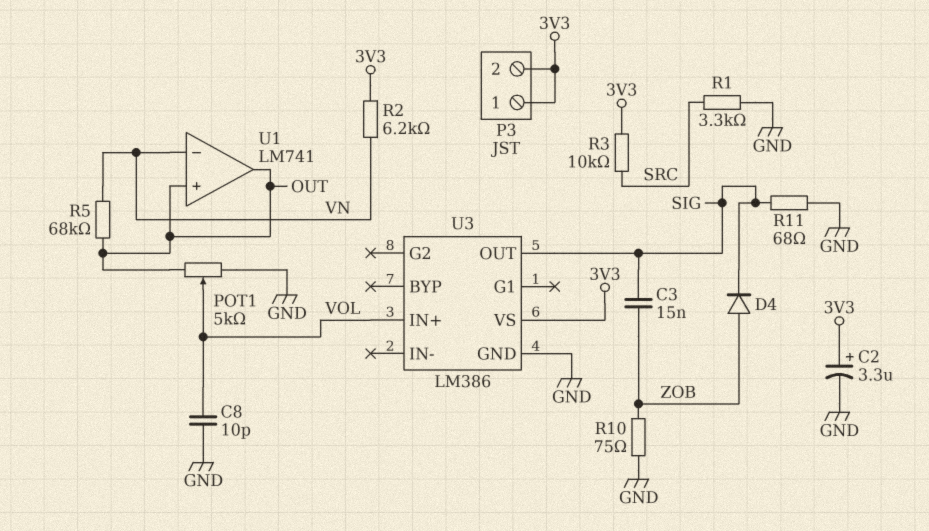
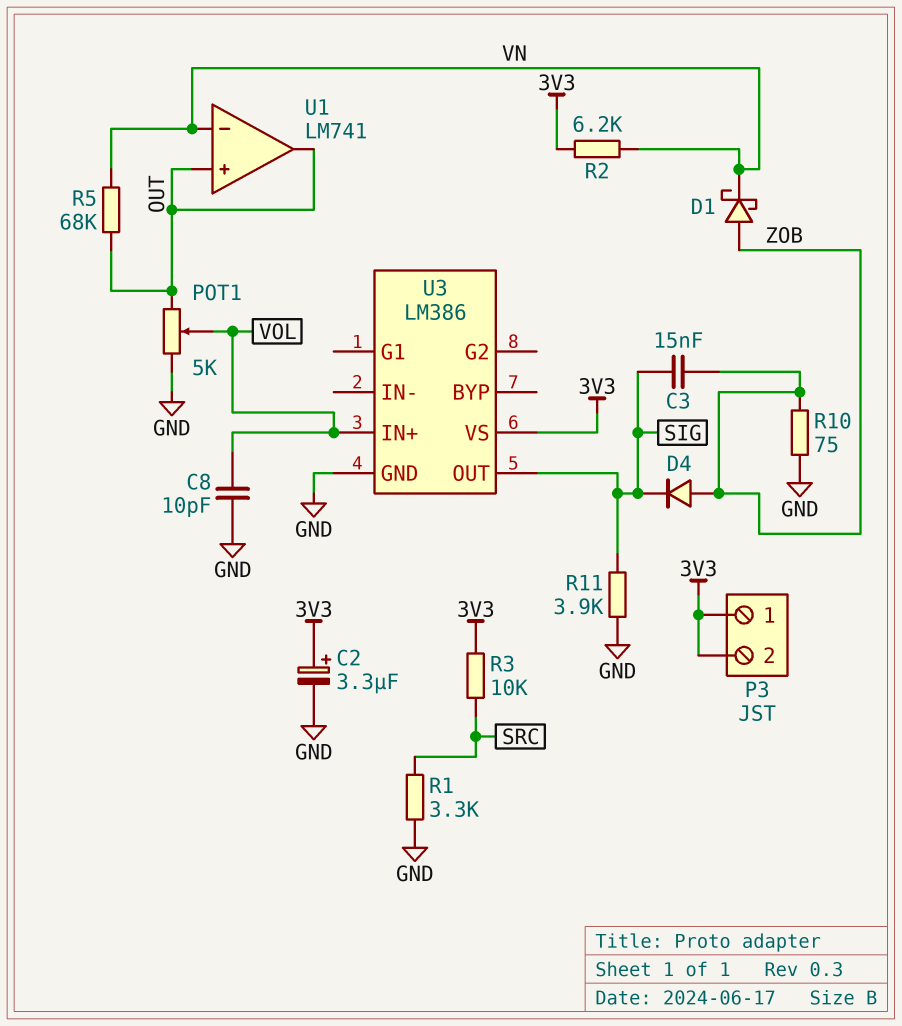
D1: none -> schottky (A ZOB, K VN)
R11: 68 (GND, SIG) -> 3.9k (GND, SIG)

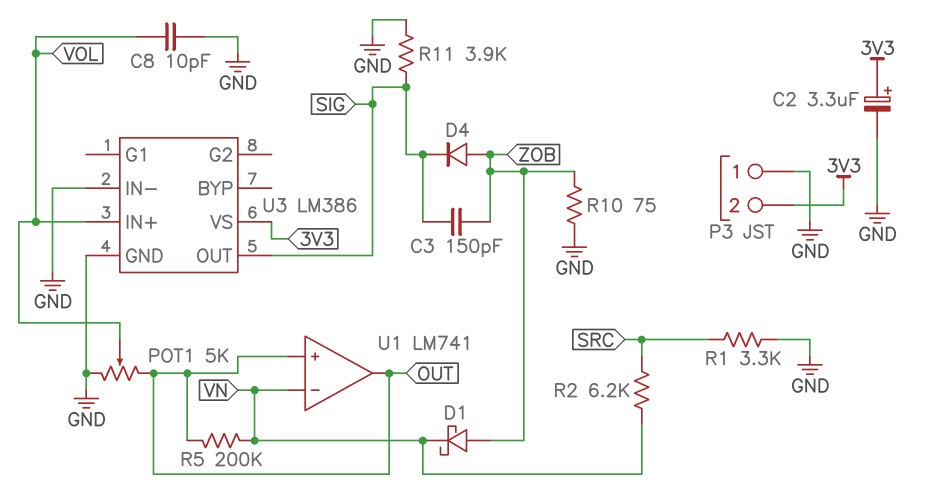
C3: 15nF (SIG, ZOB) -> 150pF (SIG, ZOB)
P3 pin 1: 3V3 -> GND
R2: 6.2k (3V3, VN) -> 6.2k (SRC, VN)
R3: 10k (3V3, SRC) -> none
R5: 68k (OUT, VN) -> 200k (OUT, VN)
U3 pin IN-: none -> GND

